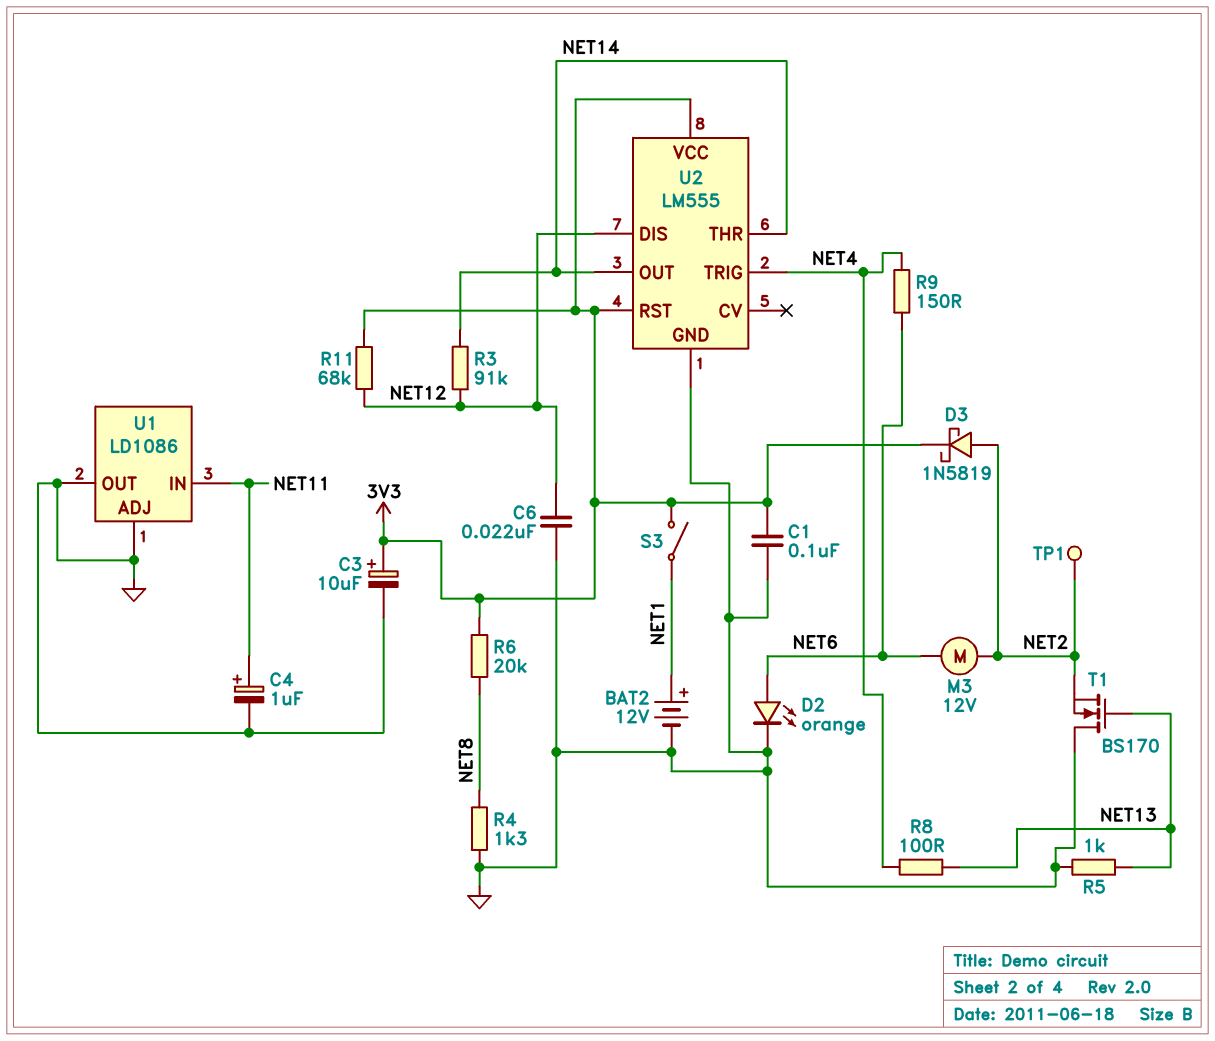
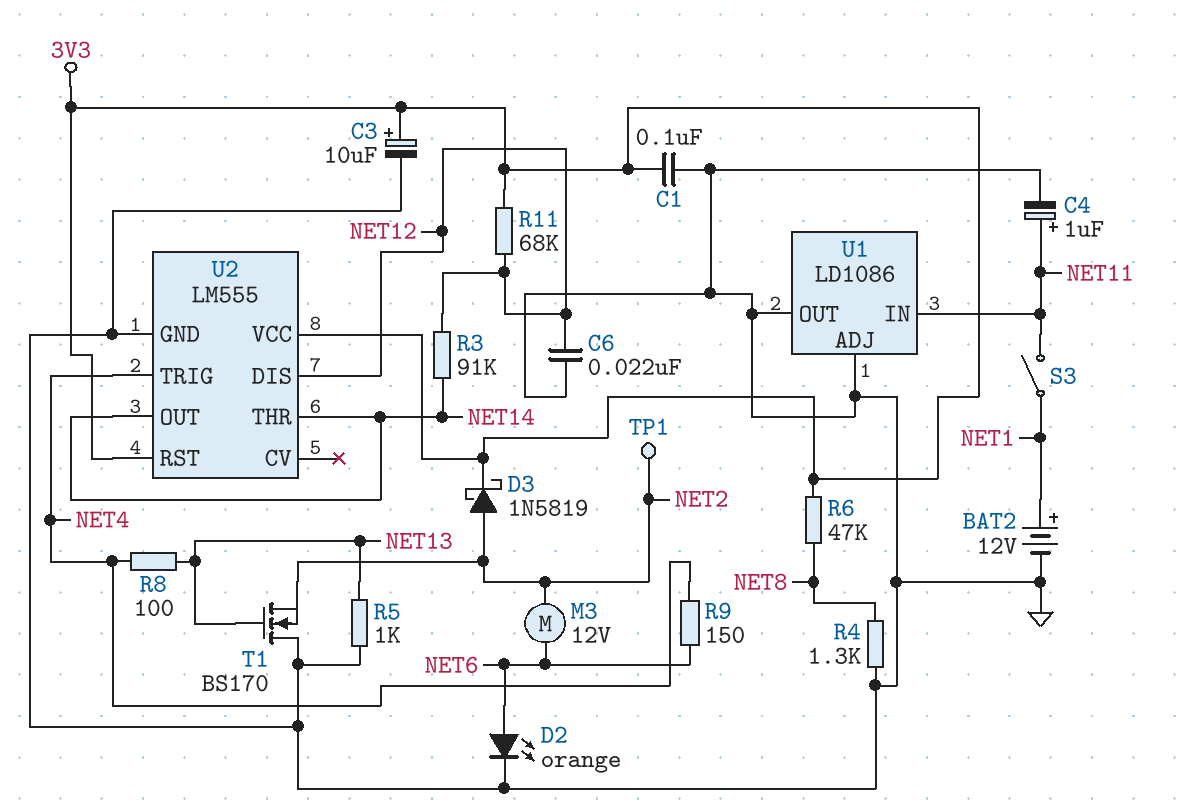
R6: 20k (3V3, NET8) -> 47k (3V3, NET8)
S3: switch (3V3, NET1) -> switch (NET1, NET11)

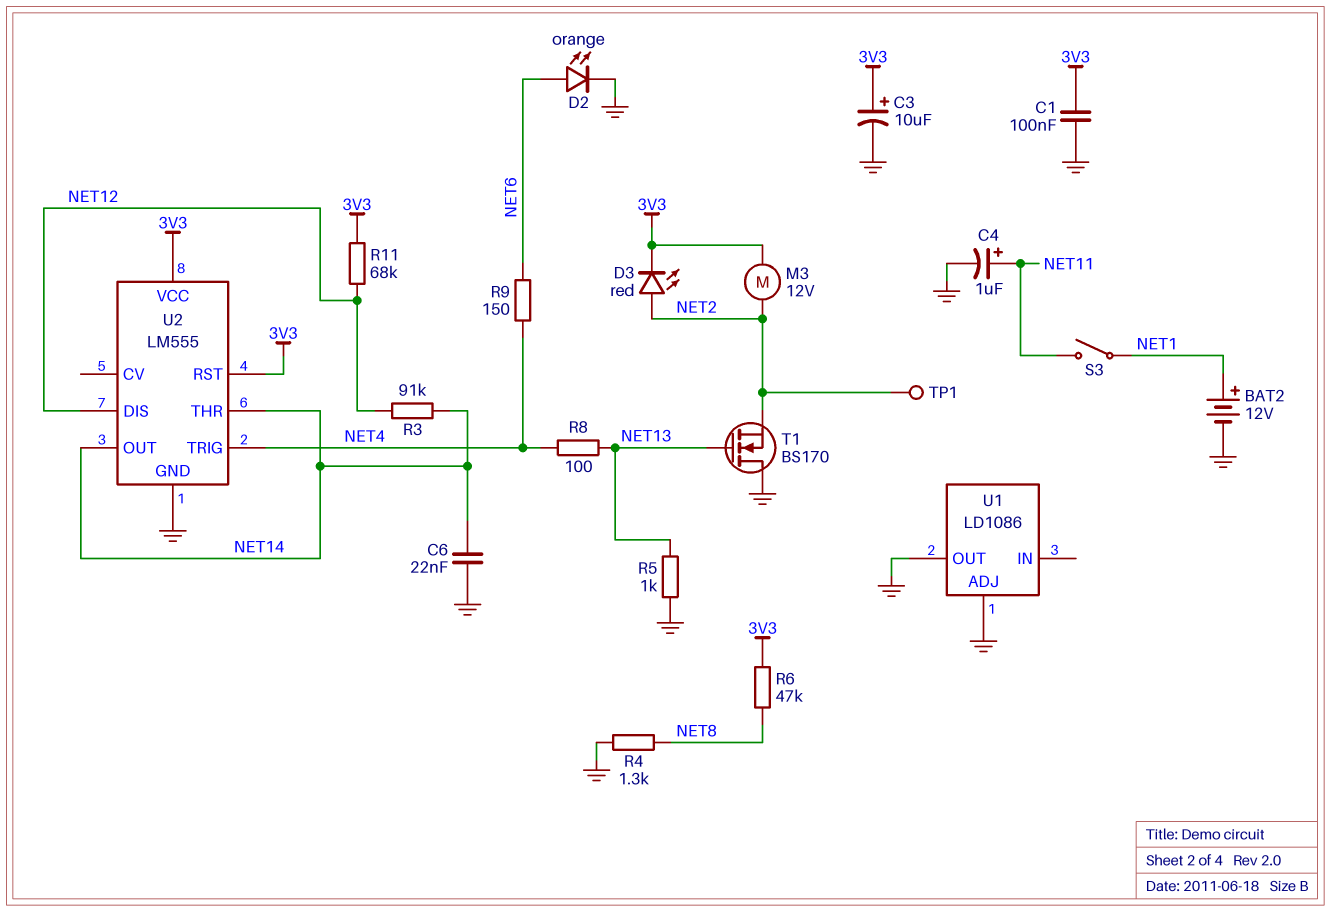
C6: 22nF (GND, NET12) -> 22nF (GND, NET14)
D3: schottky 1N5819 (A NET2, K 3V3) -> LED red (A NET2, K 3V3)
M3: motor 12V (NET2, NET6) -> motor 12V (3V3, NET2)
U1 pin IN: NET11 -> none

